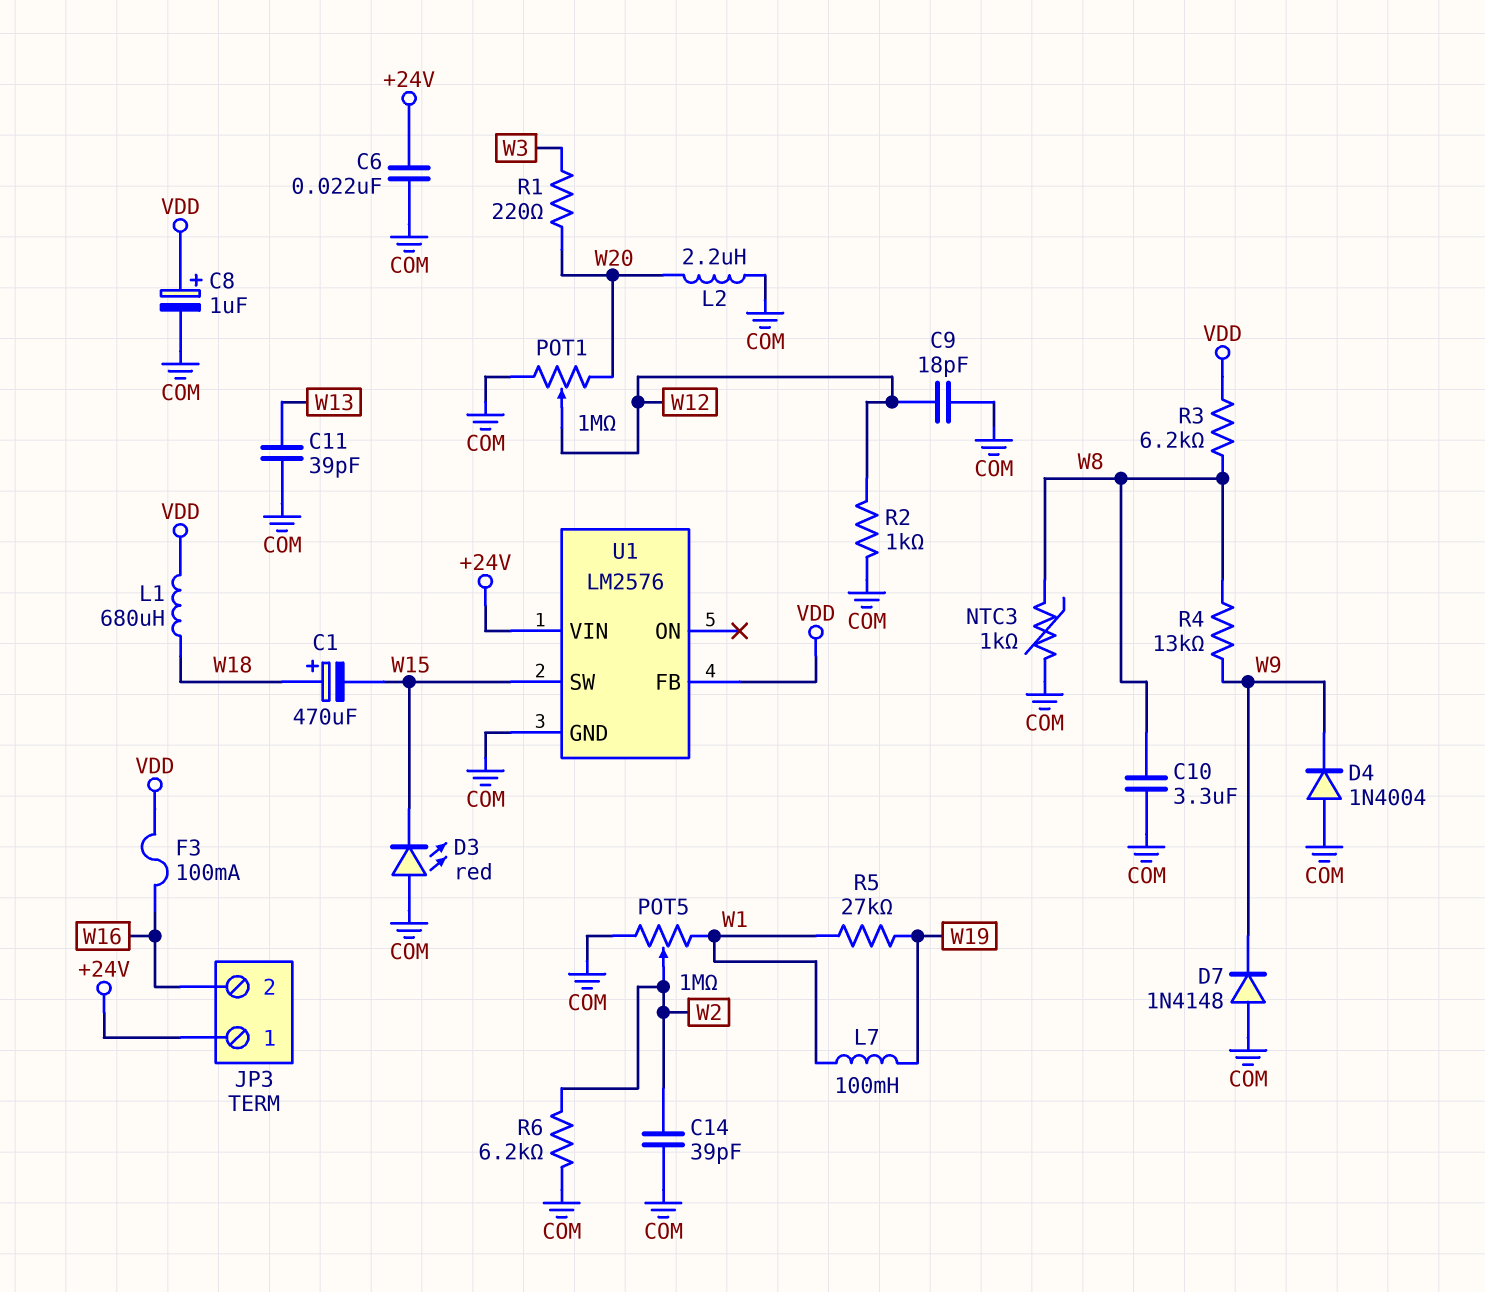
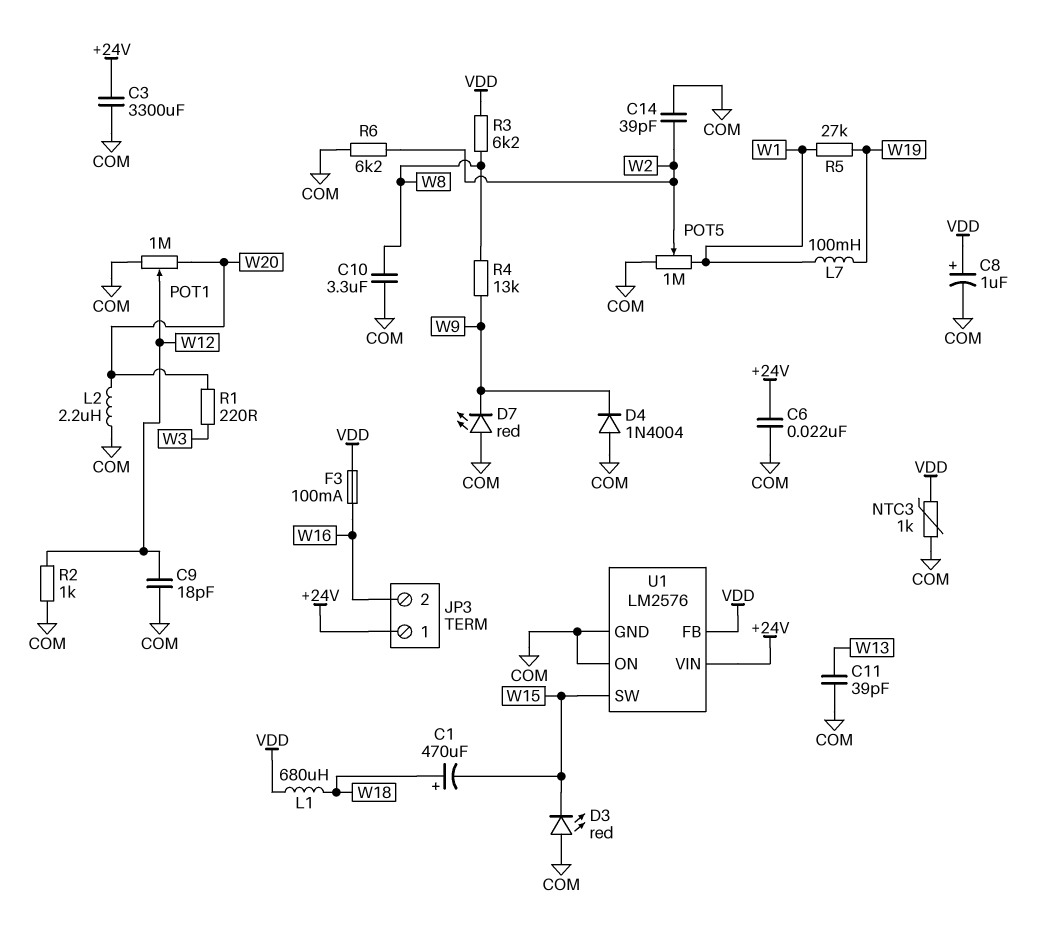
C3: none -> 3300uF (+24V, COM)
D7: diode 1N4148 (A COM, K W9) -> LED red (A COM, K W9)
NTC3: 1k (COM, W8) -> 1k (COM, VDD)
U1 pin ON: none -> COM

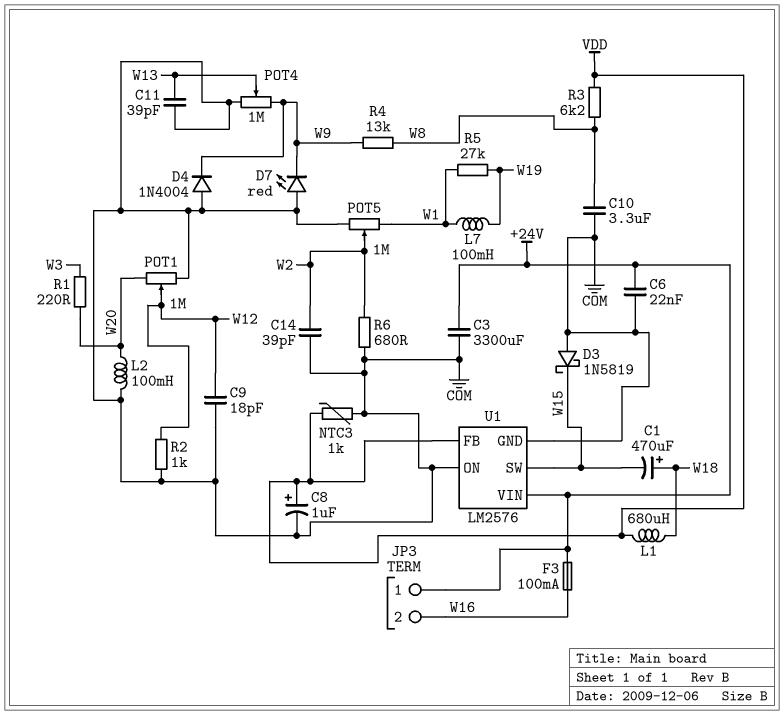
D3: LED red (A COM, K W15) -> schottky 1N5819 (A COM, K W15)
F3: 100mA (VDD, W16) -> 100mA (+24V, W16)
L2: 2.2uH (COM, W20) -> 100mH (COM, W20)
POT4: none -> 1M (COM, W9, wiper W13)
R6: 6.2k (COM, W2) -> 680 (COM, W2)

